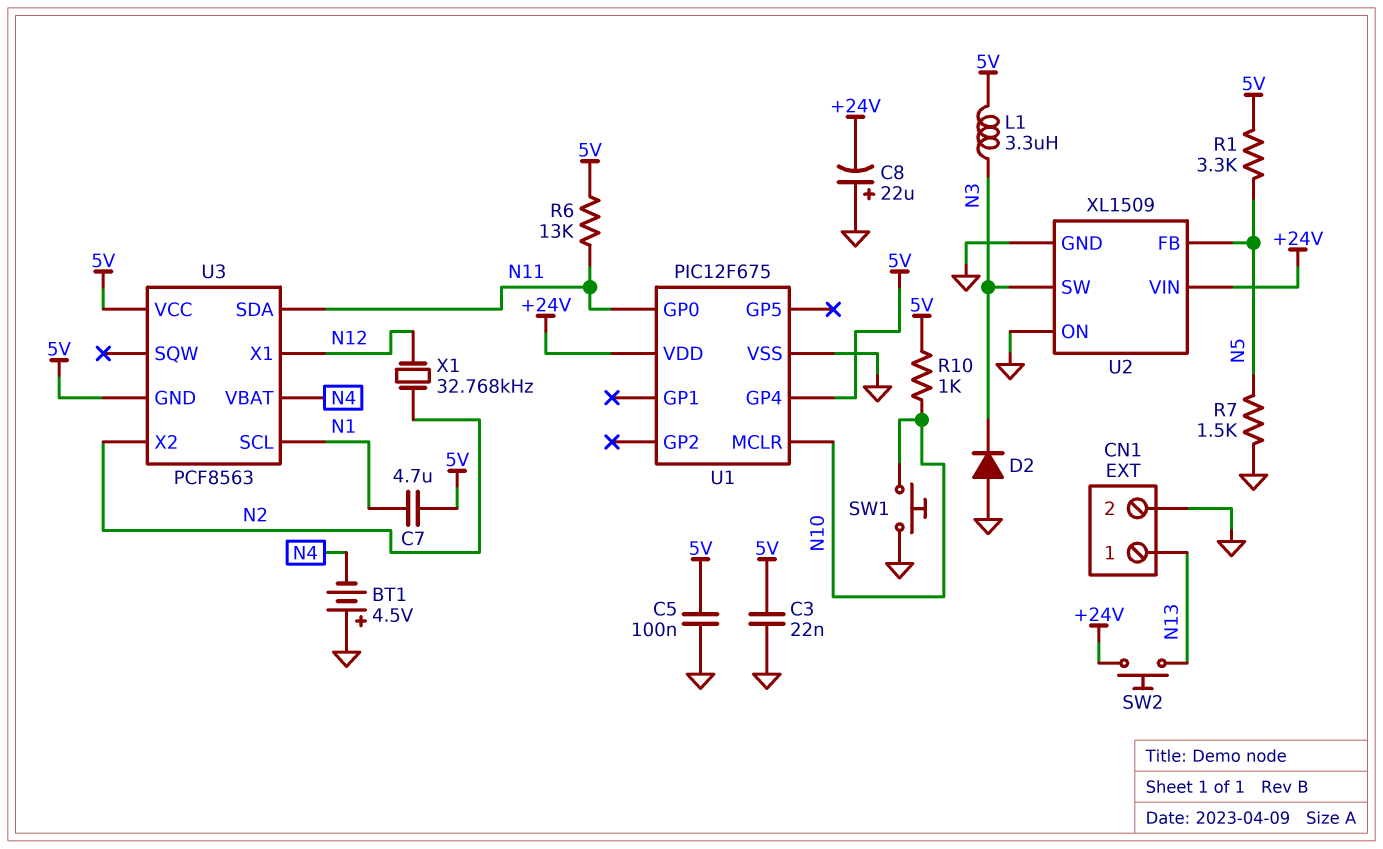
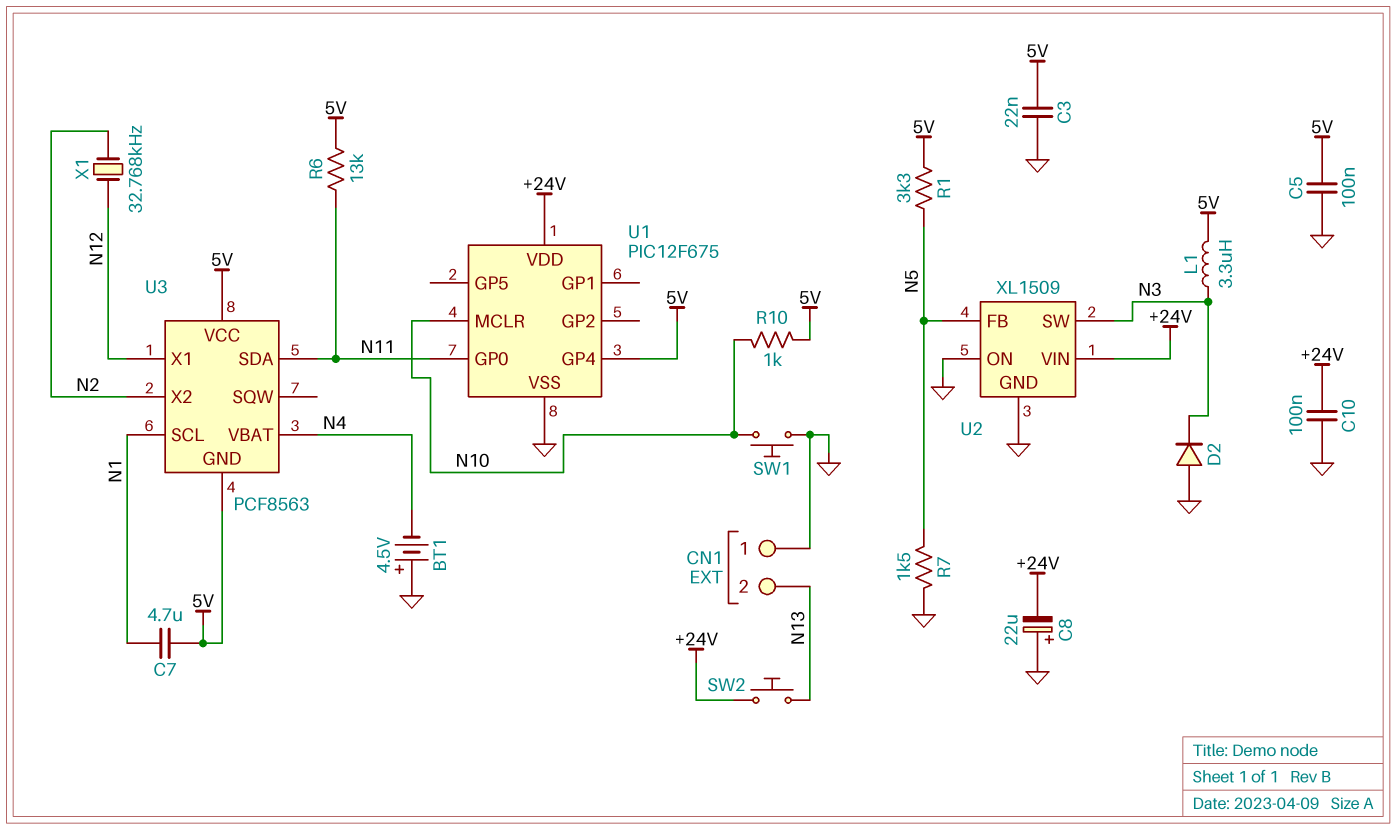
C10: none -> 100nF (+24V, GND)
CN1 pin 1: N13 -> GND
CN1 pin 2: GND -> N13

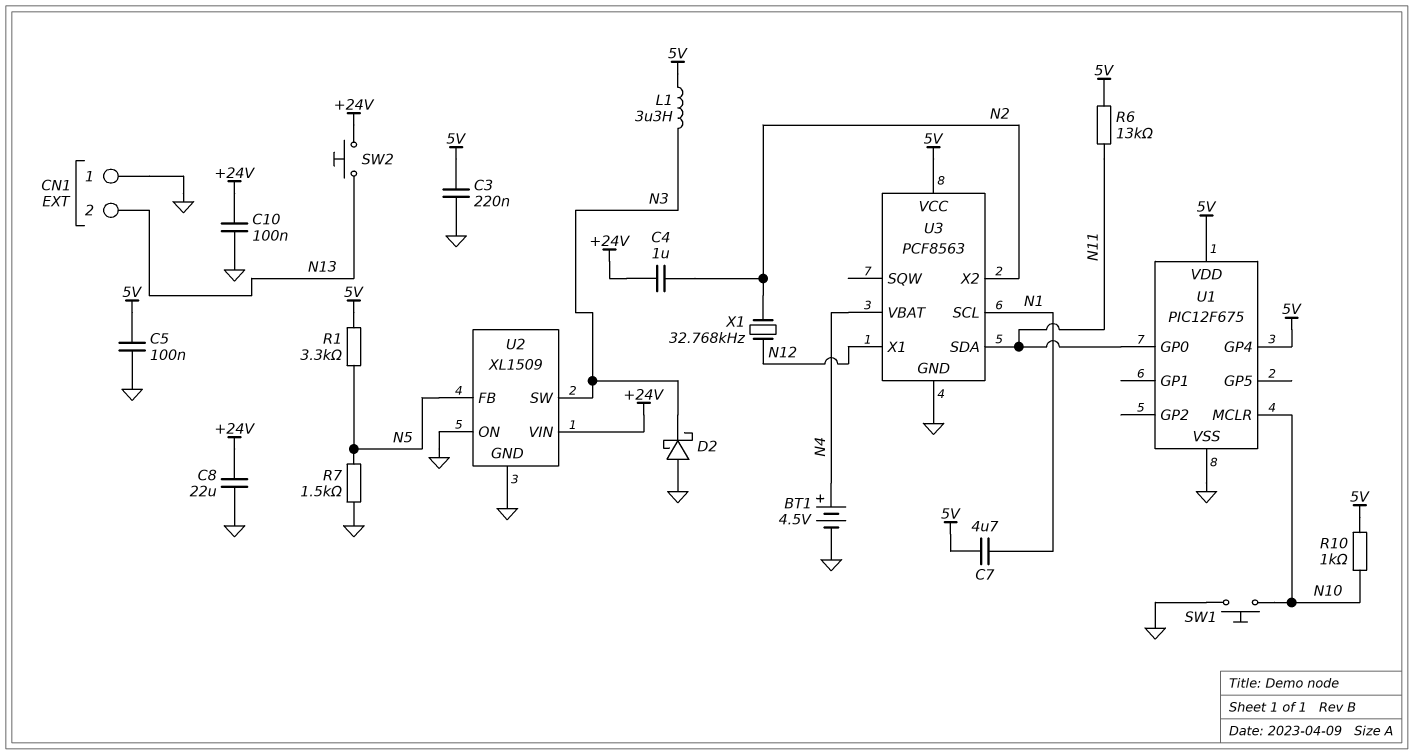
BT1: 4.5V (plus GND, minus N4) -> 4.5V (plus N4, minus GND)
C3: 22nF (5V, GND) -> 220nF (5V, GND)
C4: none -> 1uF (+24V, N2)
C8: 22uF (plus GND, minus +24V) -> 22uF (+24V, GND)
D2: diode (A GND, K N3) -> schottky (A GND, K N3)
U1 pin VDD: +24V -> 5V
U3 pin GND: 5V -> GND

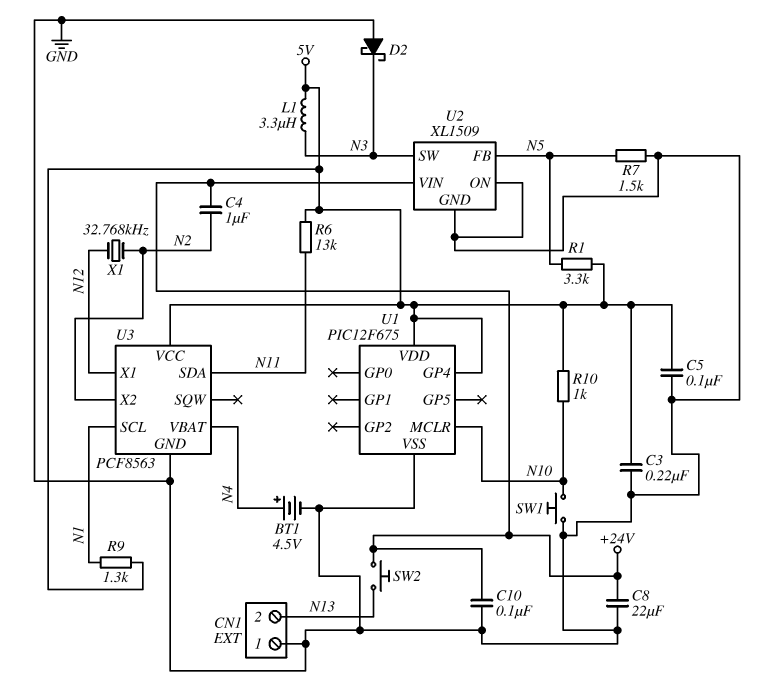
C7: 4.7uF (5V, N1) -> none
R9: none -> 1.3k (5V, N1)
U1 pin GP0: N11 -> none

